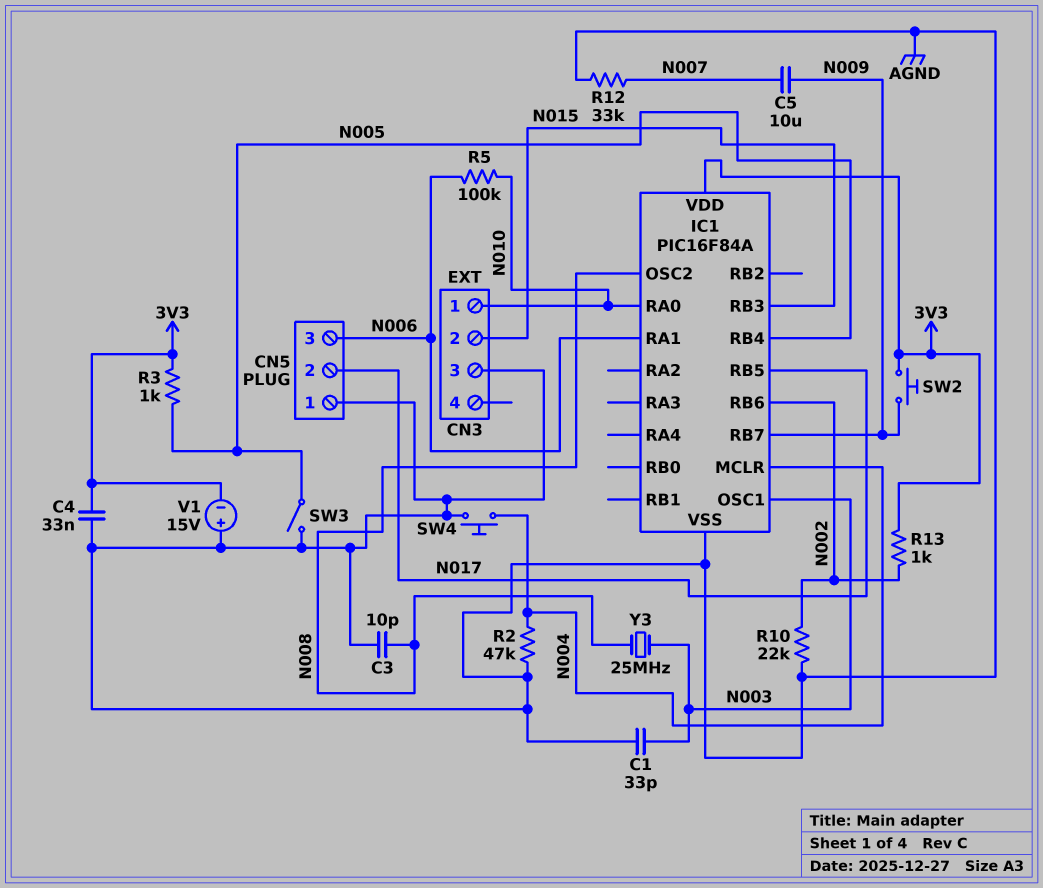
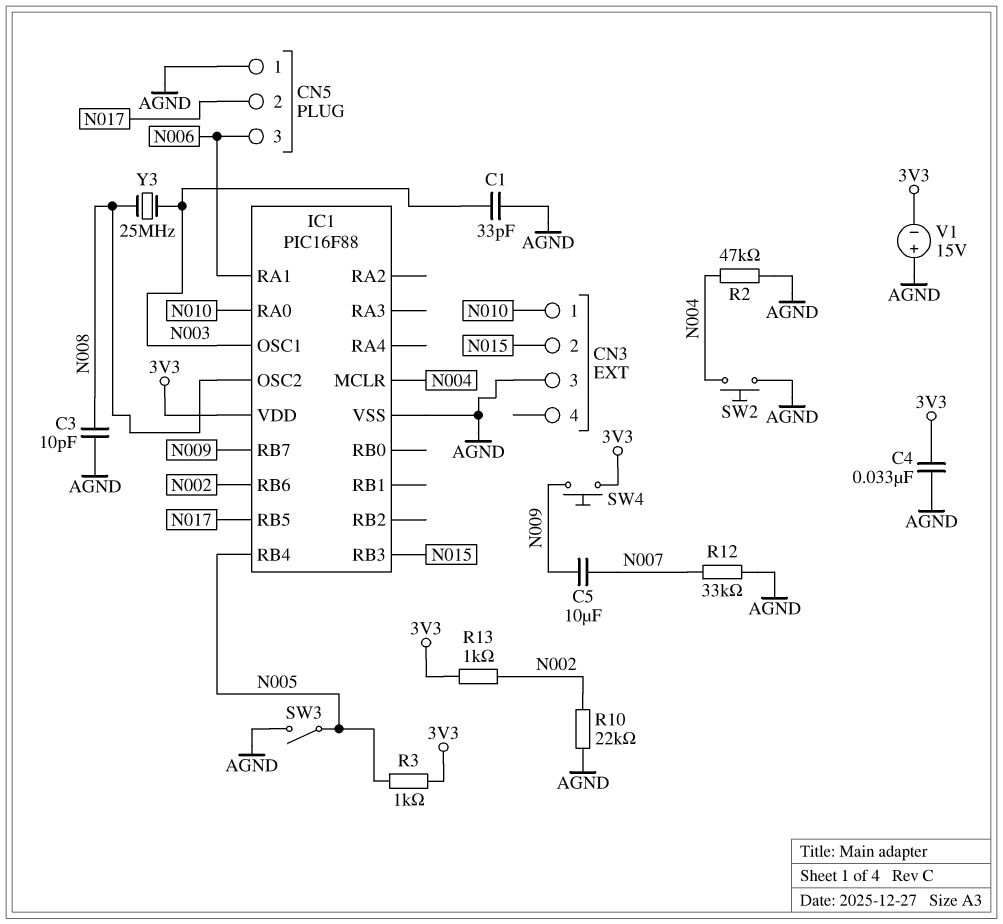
IC1: PIC16F84A -> PIC16F88
R5: 100k (N006, N010) -> none
SW2: button (3V3, N009) -> button (AGND, N004)
SW4: button (AGND, N004) -> button (3V3, N009)

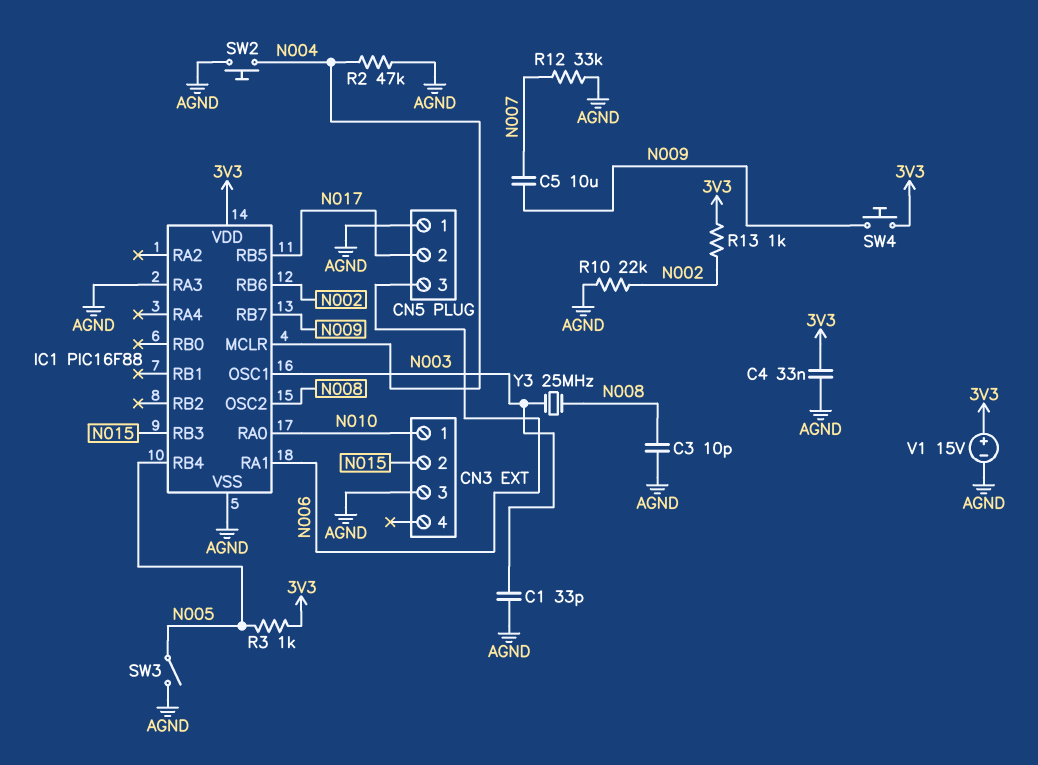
IC1 pin RA3: none -> AGND
V1: 15V (plus AGND, minus 3V3) -> 15V (plus 3V3, minus AGND)

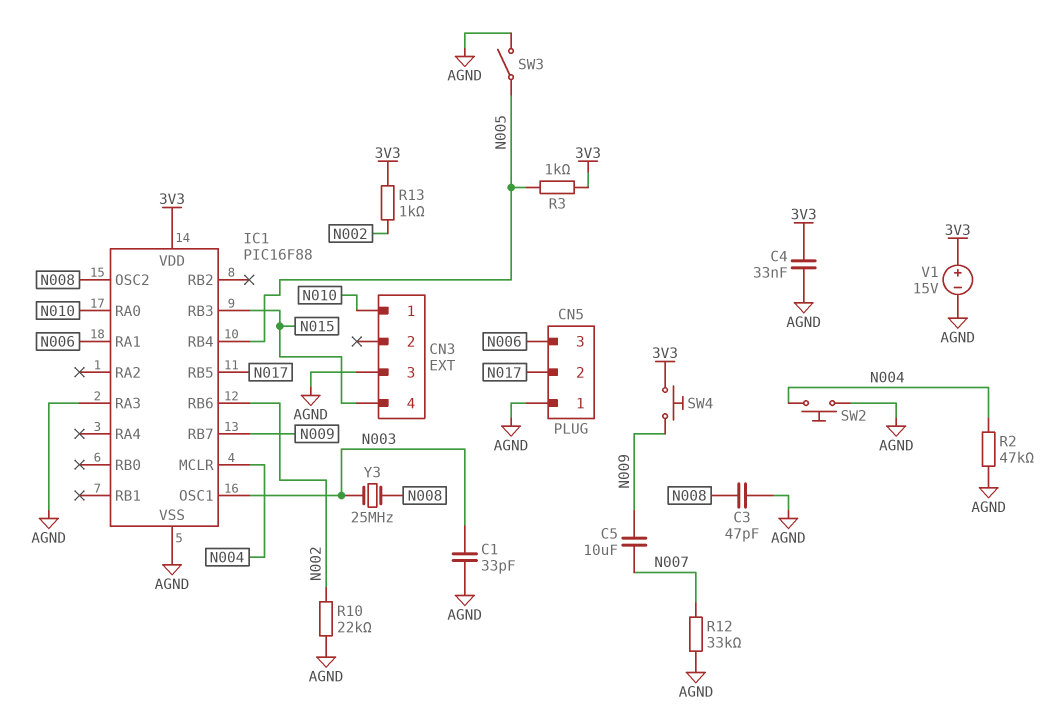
C3: 10pF (AGND, N008) -> 47pF (AGND, N008)
CN3 pin 2: N015 -> none
CN3 pin 4: none -> N015

